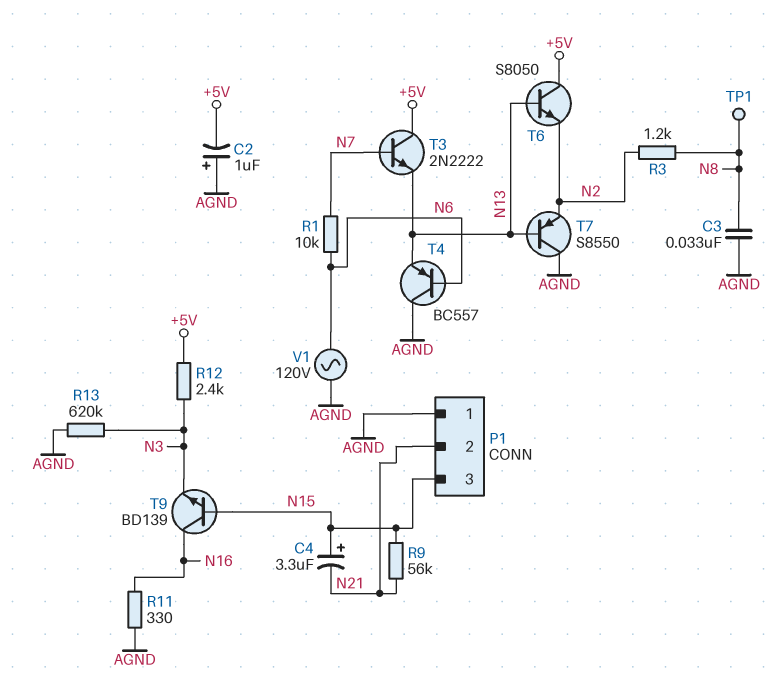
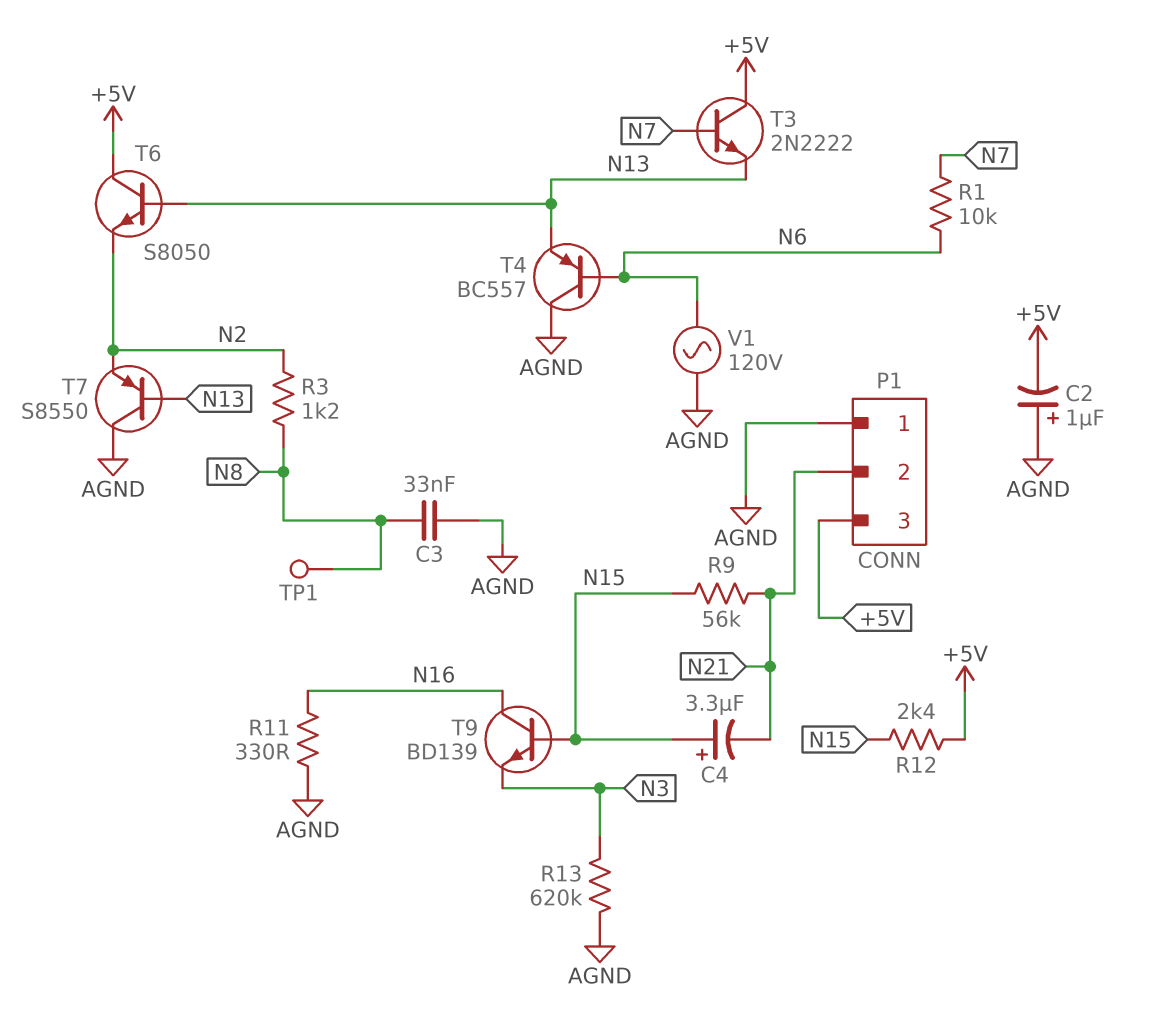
P1 pin 3: N15 -> +5V
R12: 2.4k (+5V, N3) -> 2.4k (+5V, N15)

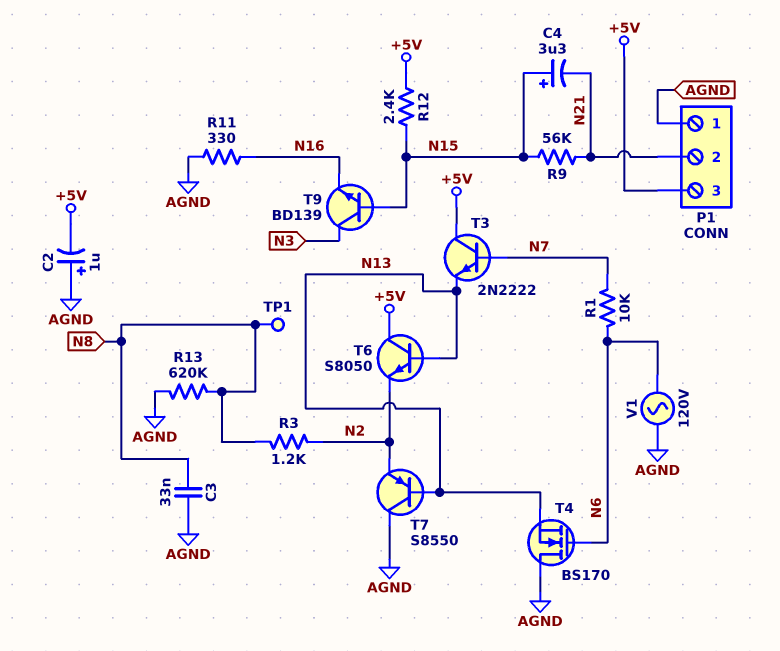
R13: 620k (AGND, N3) -> 620k (AGND, N8)
T4: PNP BC557 (B N6, C AGND, E N13) -> NMOS BS170 (G N6, D AGND, S N13)
T9: NPN BD139 (B N15, C N16, E N3) -> NPN BD139 (B N15, C N3, E N16)

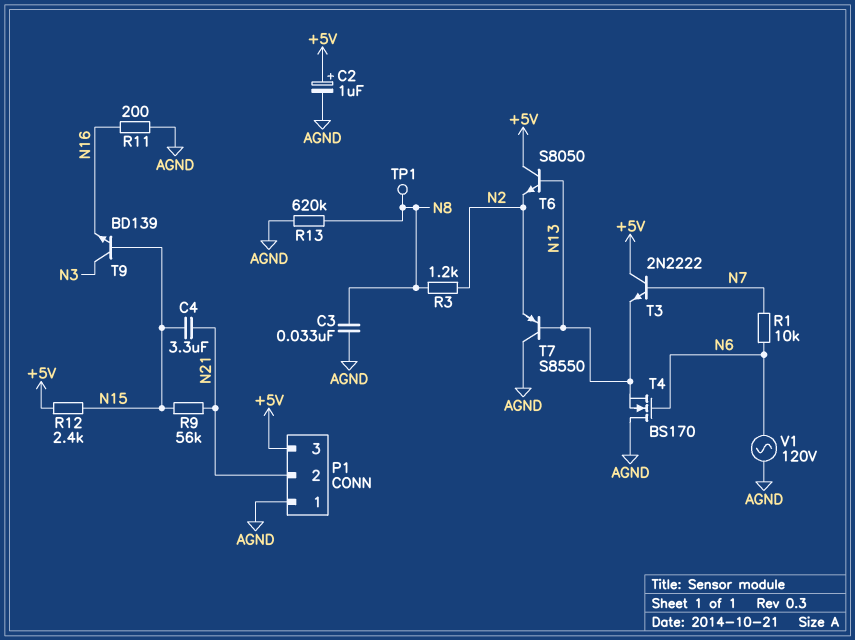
C2: 1uF (plus AGND, minus +5V) -> 1uF (plus +5V, minus AGND)
C4: 3.3uF (plus N15, minus N21) -> 3.3uF (N15, N21)
R11: 330 (AGND, N16) -> 200 (AGND, N16)

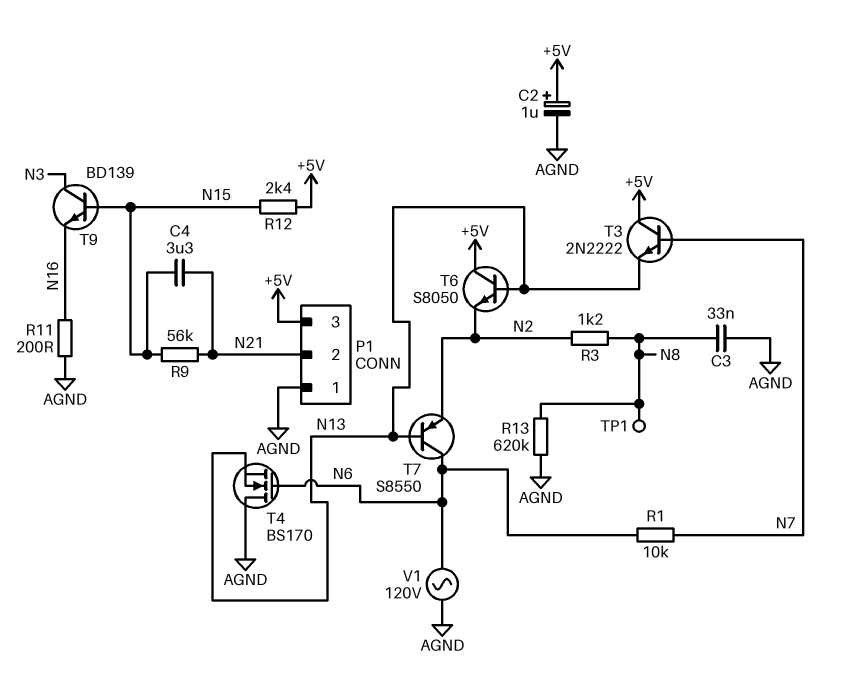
T7: PNP S8550 (B N13, C AGND, E N2) -> PNP S8550 (B N13, C N6, E N2)

